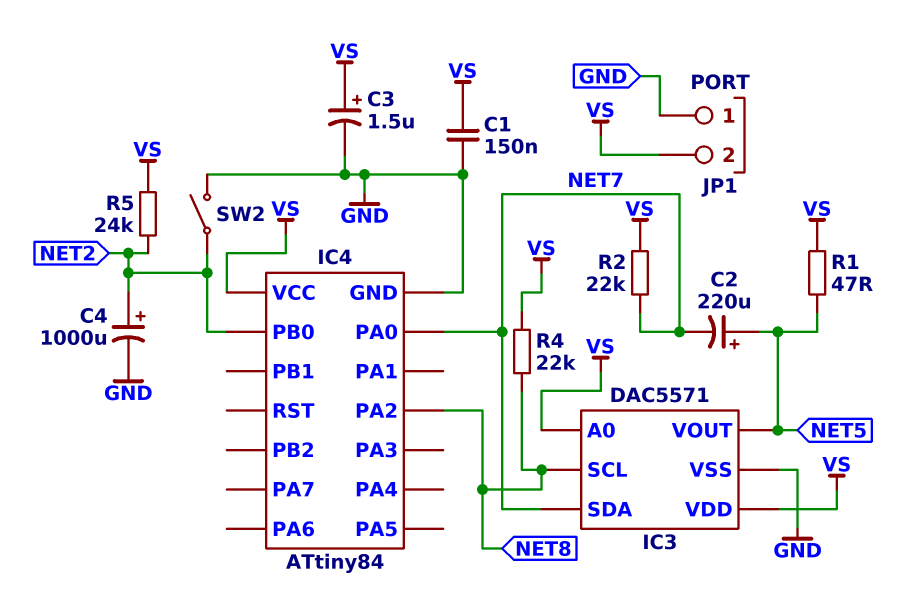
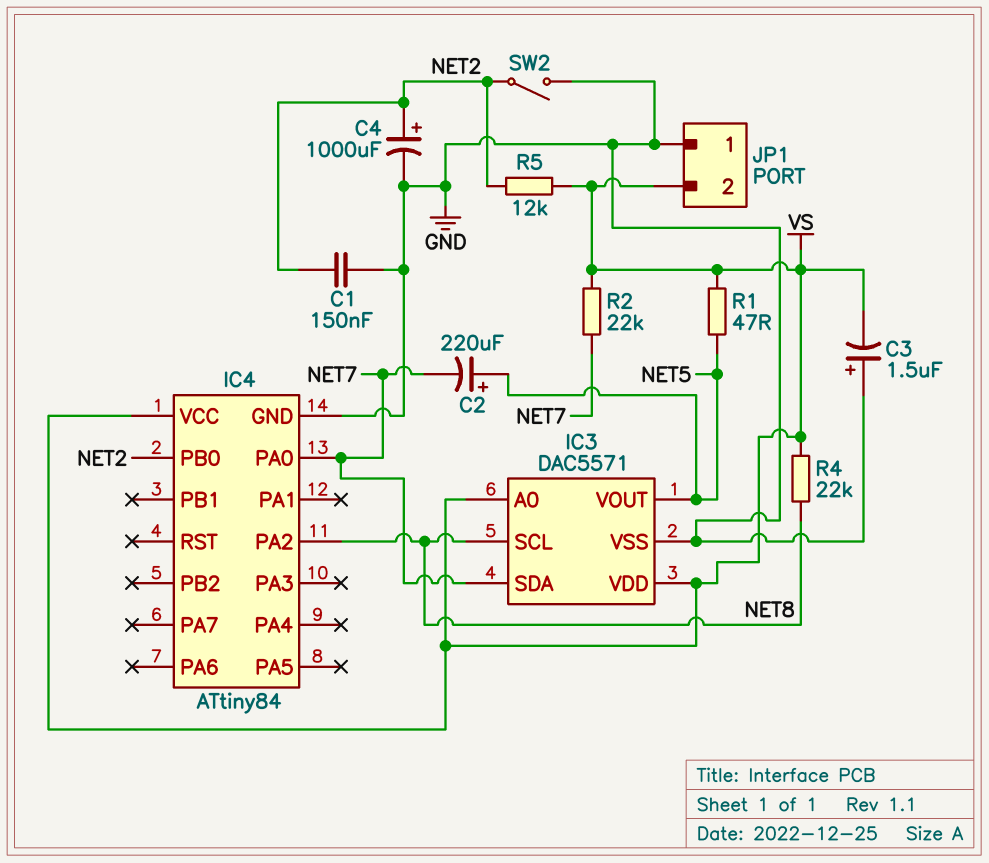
C1: 150nF (GND, VS) -> 150nF (GND, NET2)
C3: 1.5uF (plus VS, minus GND) -> 1.5uF (plus GND, minus VS)
R5: 24k (NET2, VS) -> 12k (NET2, VS)

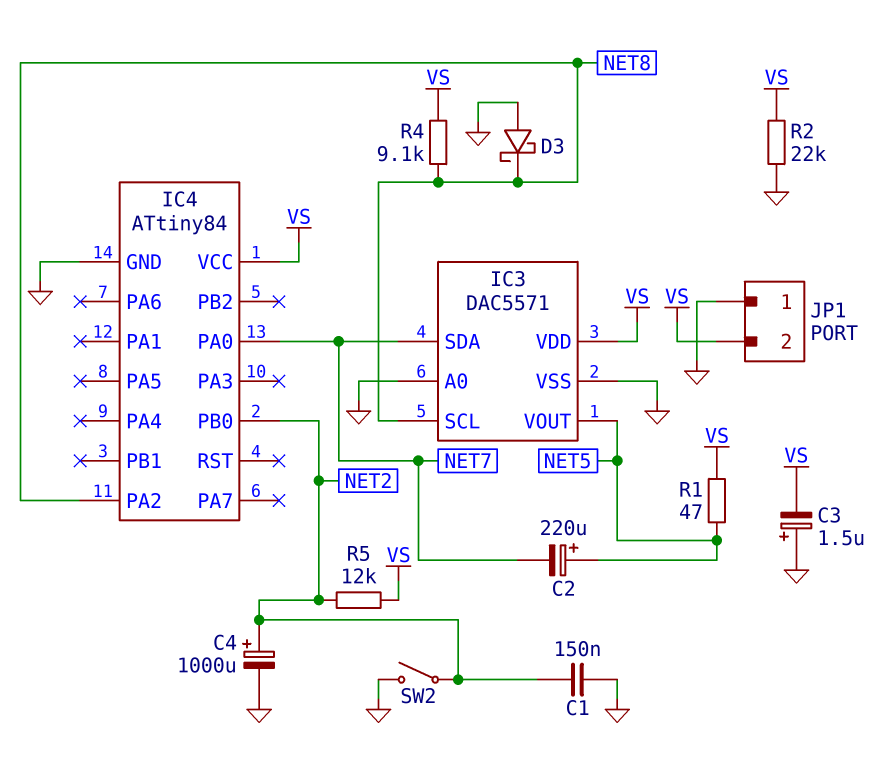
D3: none -> schottky (A GND, K NET8)
IC3 pin A0: VS -> GND
R2: 22k (NET7, VS) -> 22k (GND, VS)
R4: 22k (NET8, VS) -> 9.1k (NET8, VS)

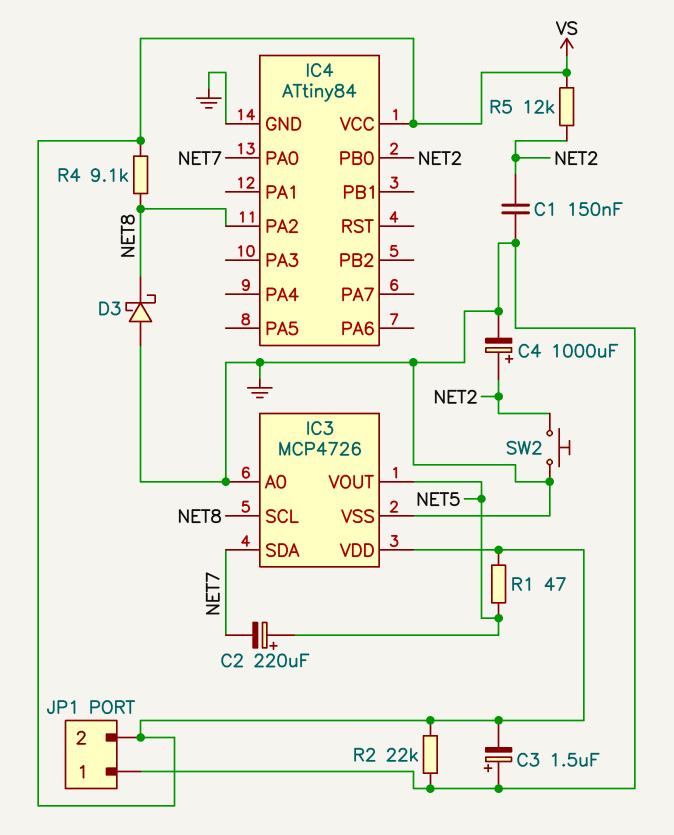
IC3: DAC5571 -> MCP4726
SW2: switch (GND, NET2) -> button (GND, NET2)

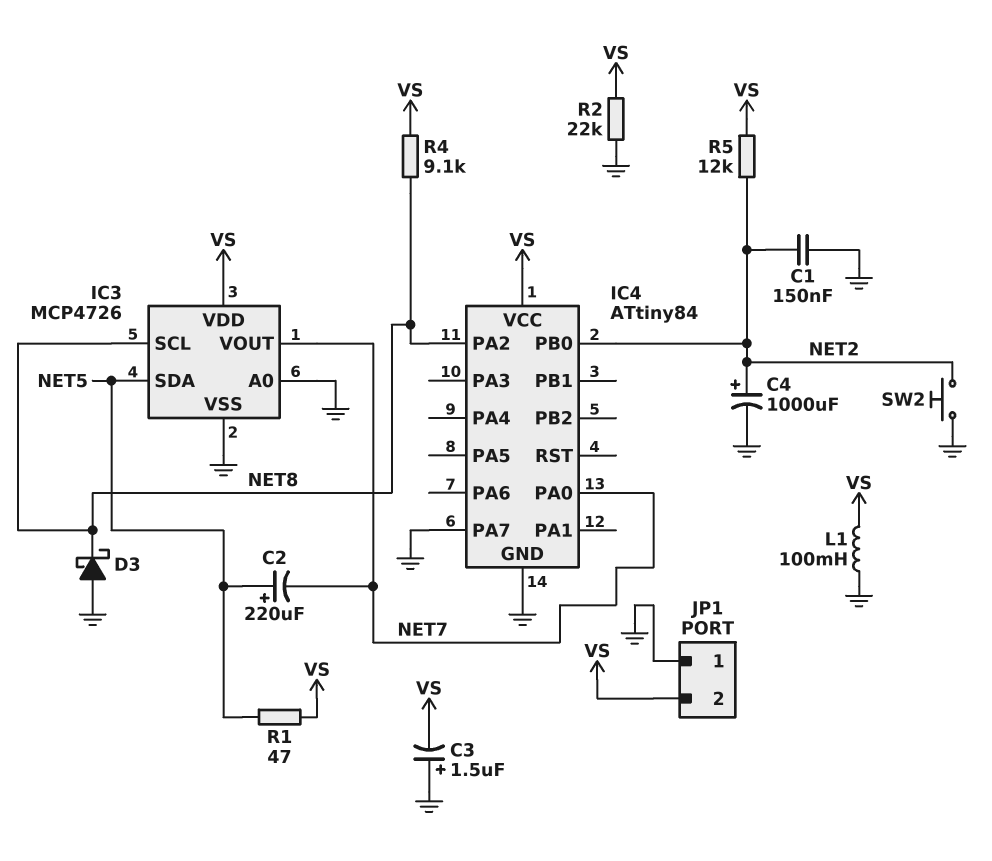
IC3 pin SDA: NET7 -> NET5
IC3 pin VOUT: NET5 -> NET7
IC4 pin PA7: none -> GND
L1: none -> 100mH (GND, VS)

